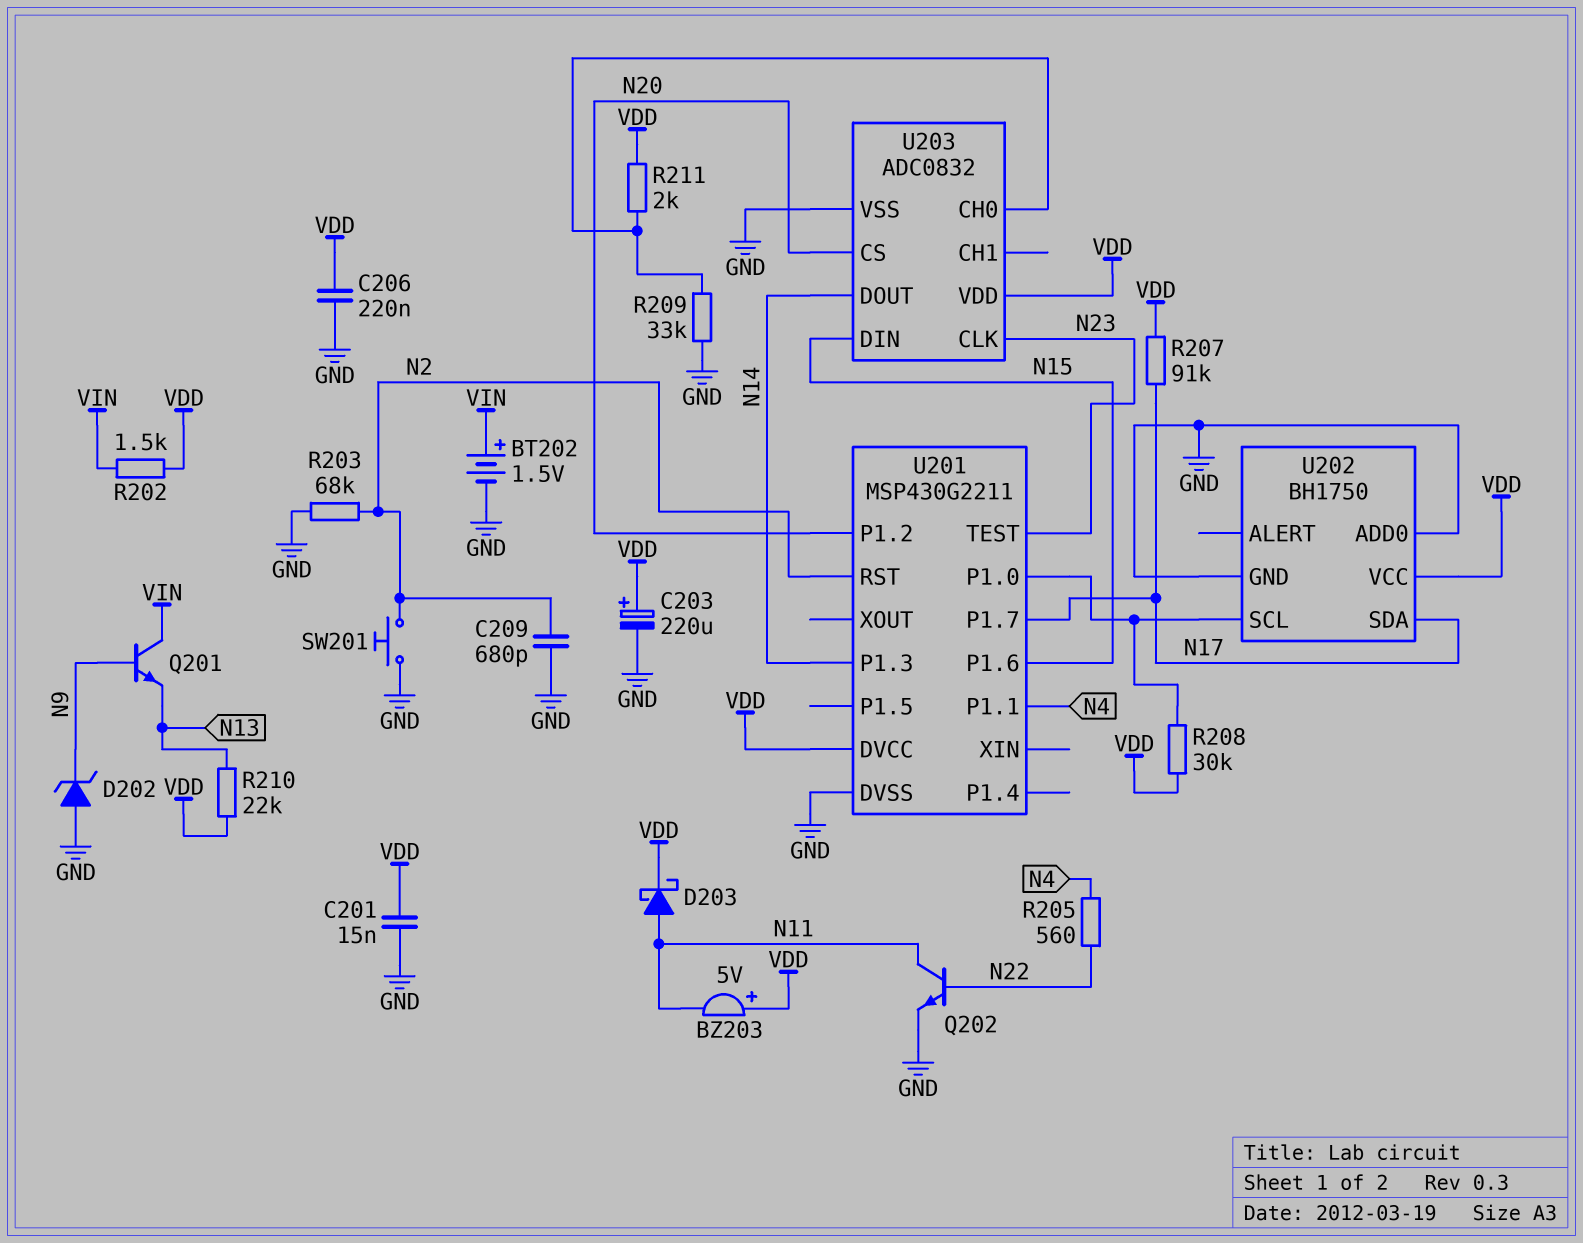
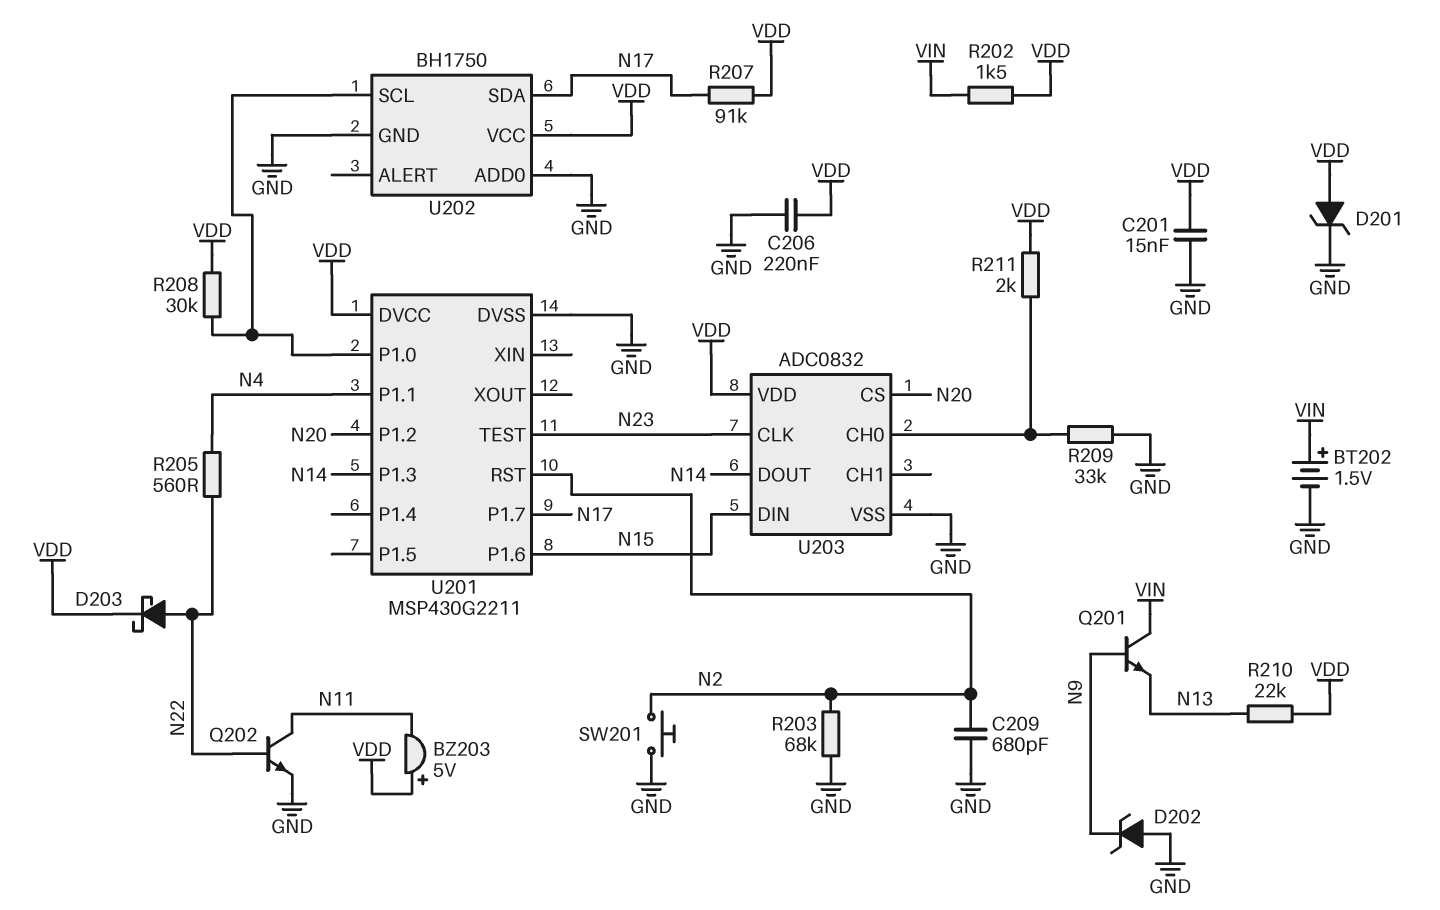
C203: 220uF (plus VDD, minus GND) -> none
D201: none -> zener (A VDD, K GND)
D203: schottky (A N11, K VDD) -> schottky (A N22, K VDD)

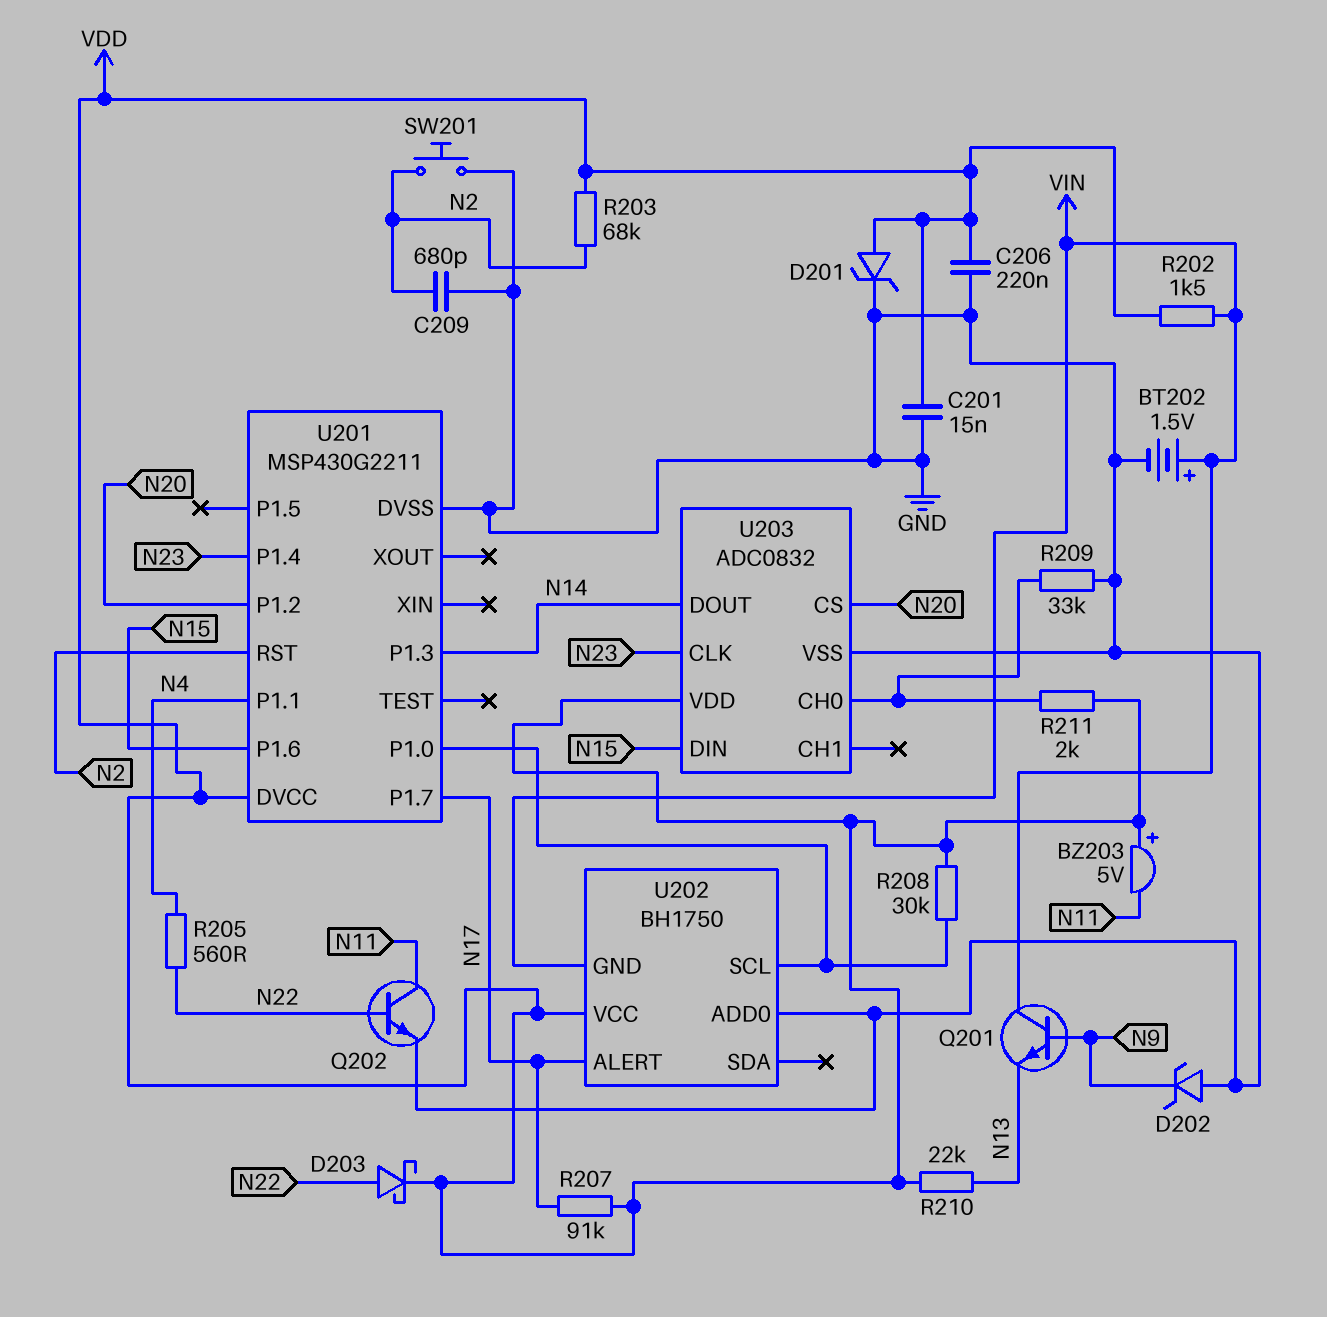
R203: 68k (GND, N2) -> 68k (N2, VDD)
U201 pin P1.4: none -> N23
U201 pin TEST: N23 -> none
U202 pin ALERT: none -> N17
U202 pin GND: GND -> VIN
U202 pin SDA: N17 -> none

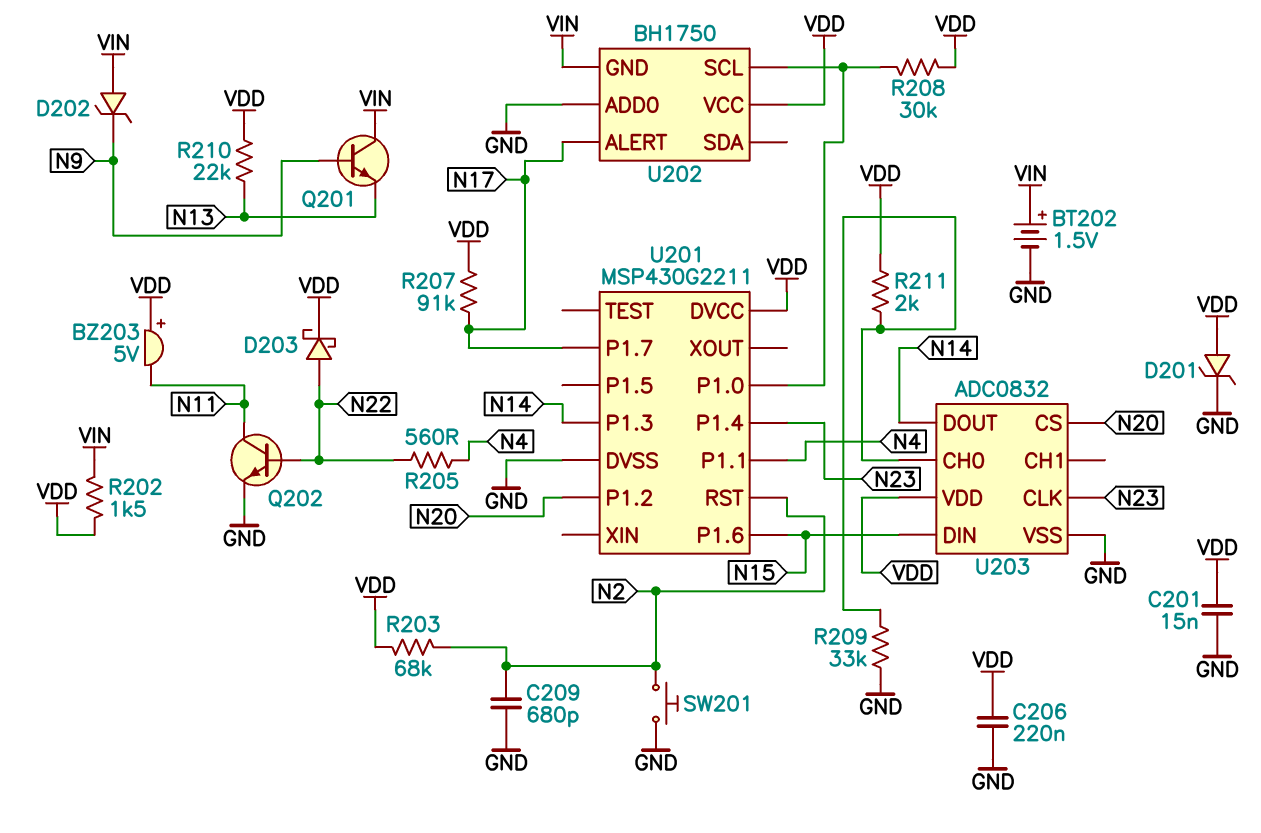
D202: zener (A GND, K N9) -> zener (A VIN, K N9)

